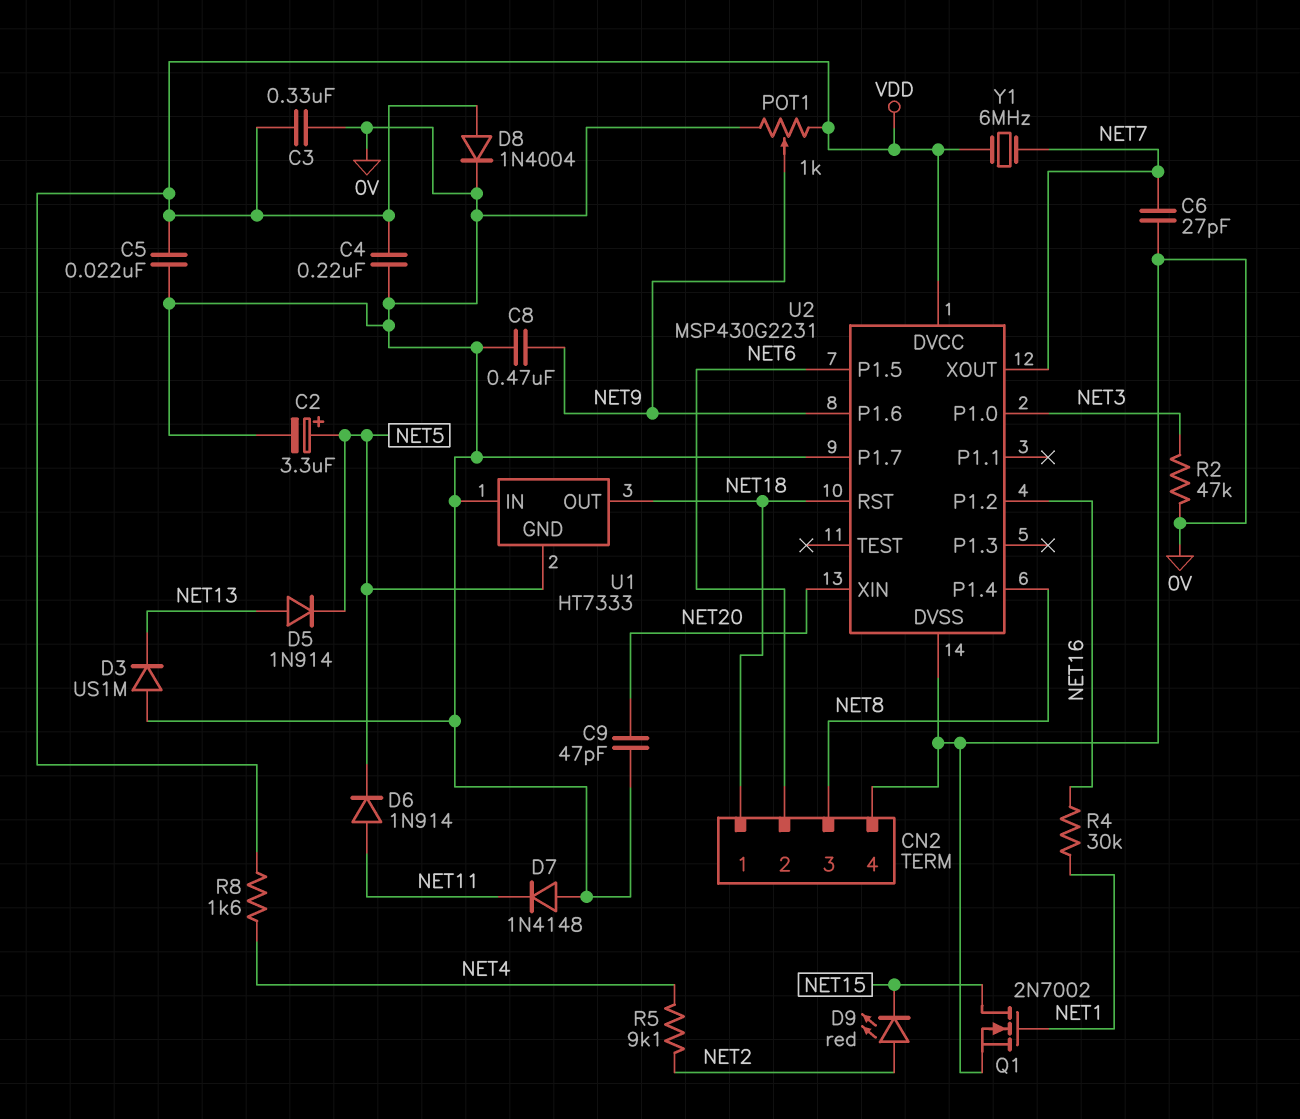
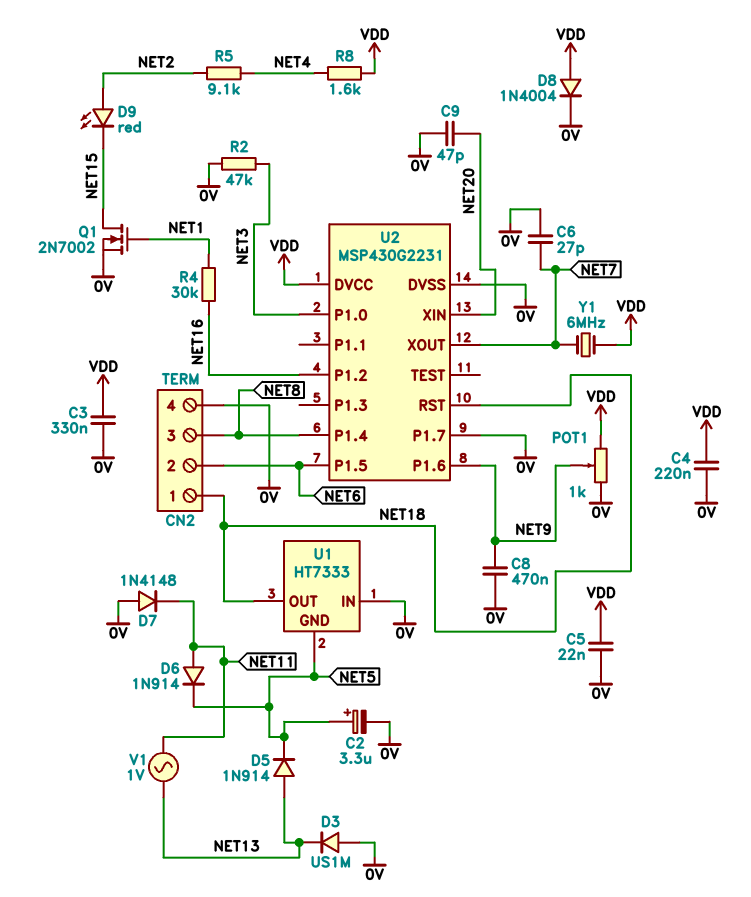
V1: none -> AC 1V (NET11, NET13)

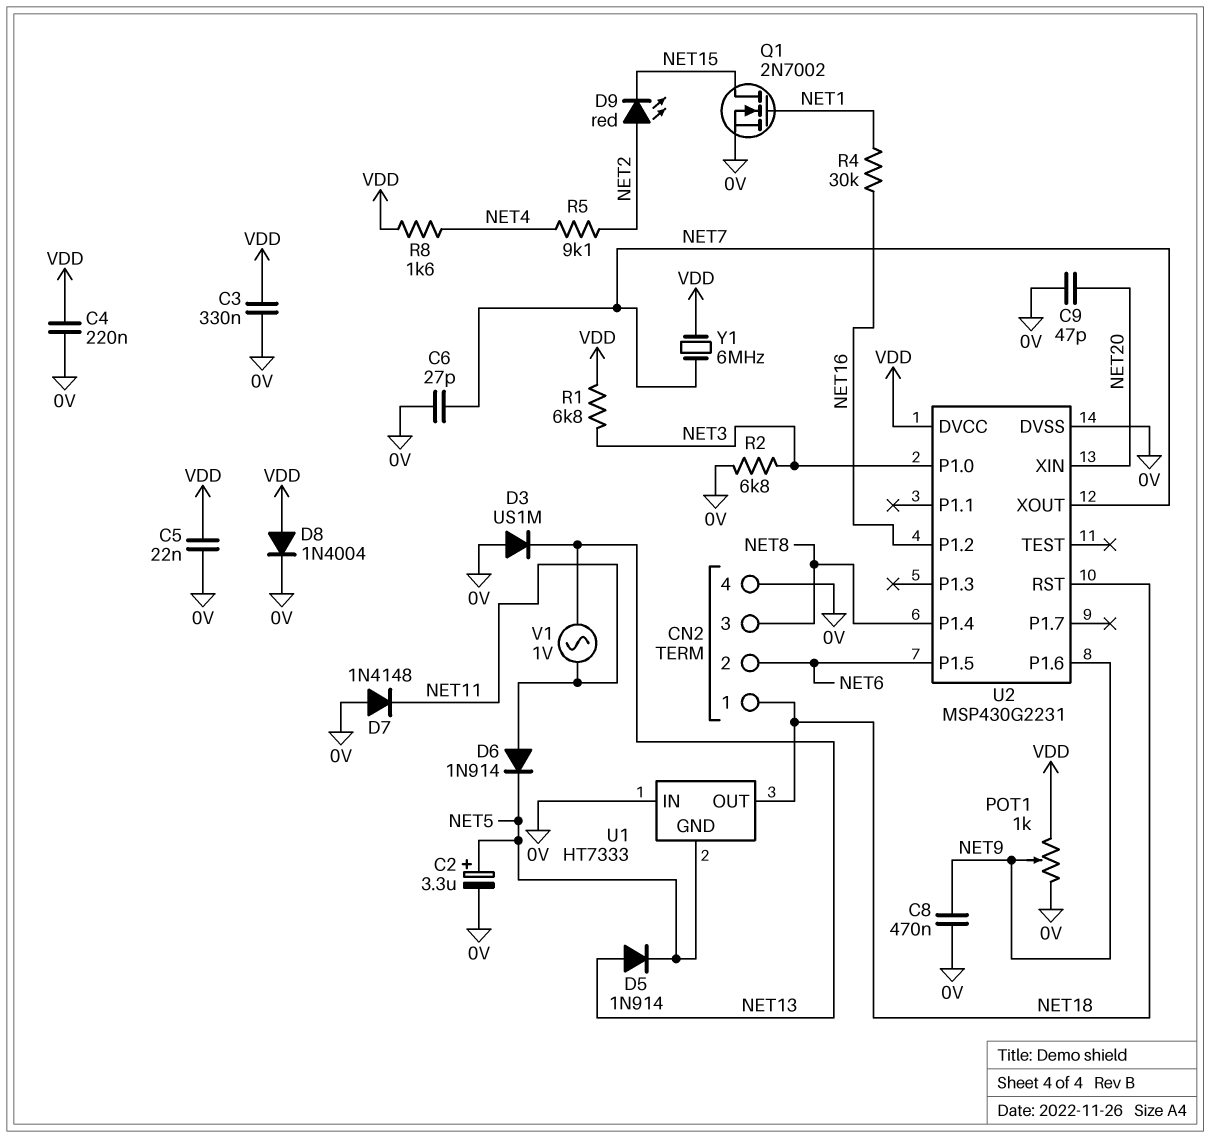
R1: none -> 6.8k (NET3, VDD)
R2: 47k (0V, NET3) -> 6.8k (0V, NET3)
U2 pin P1.7: 0V -> none

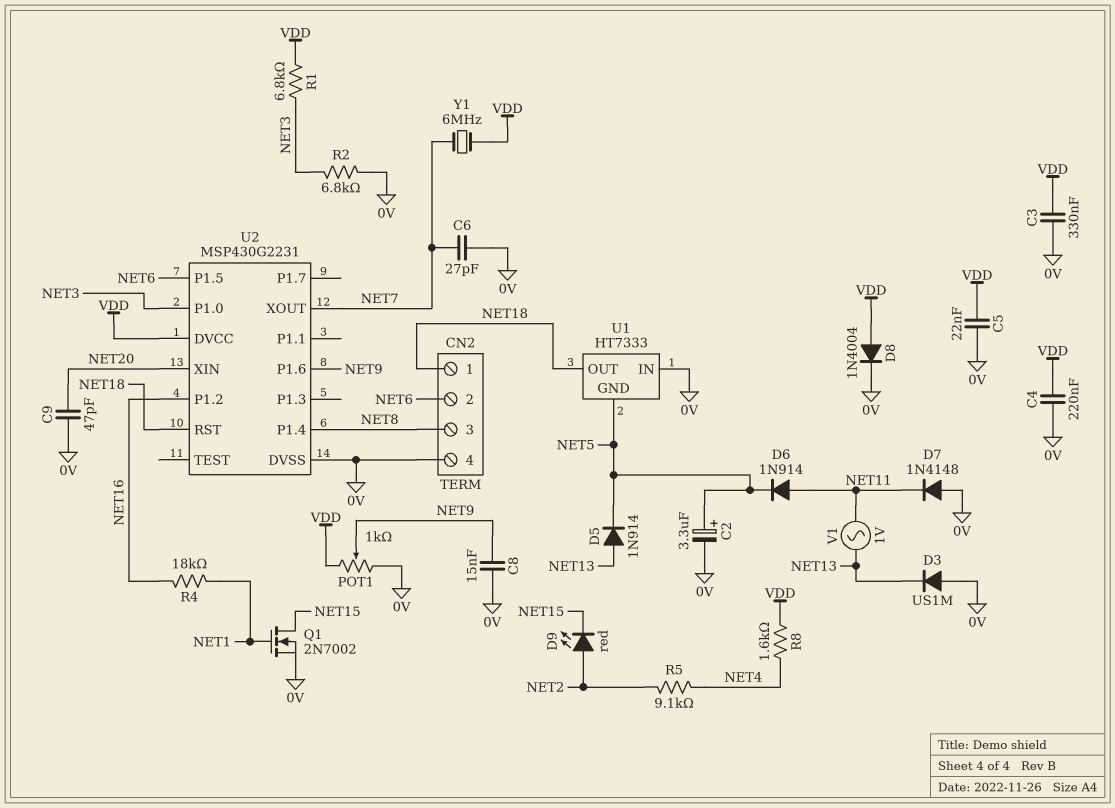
C8: 470nF (0V, NET9) -> 15nF (0V, NET9)
R4: 30k (NET1, NET16) -> 18k (NET1, NET16)

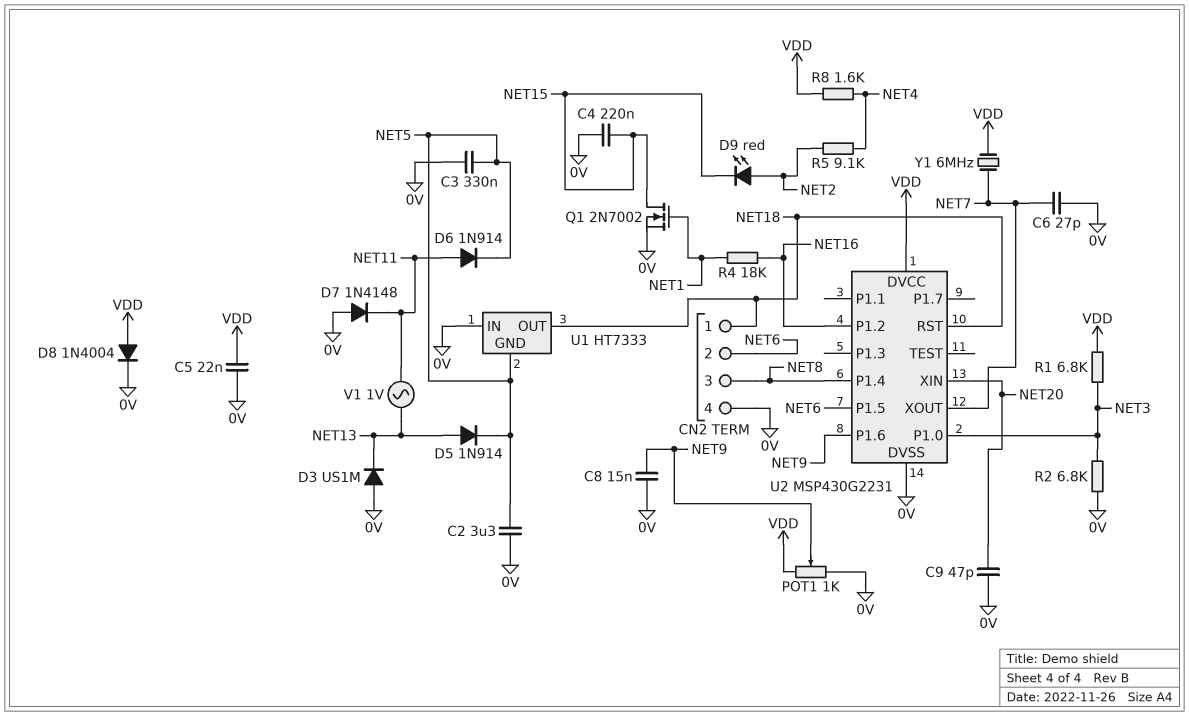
C2: 3.3uF (plus NET5, minus 0V) -> 3.3uF (0V, NET5)
C3: 330nF (0V, VDD) -> 330nF (0V, NET5)
C4: 220nF (0V, VDD) -> 220nF (0V, NET15)

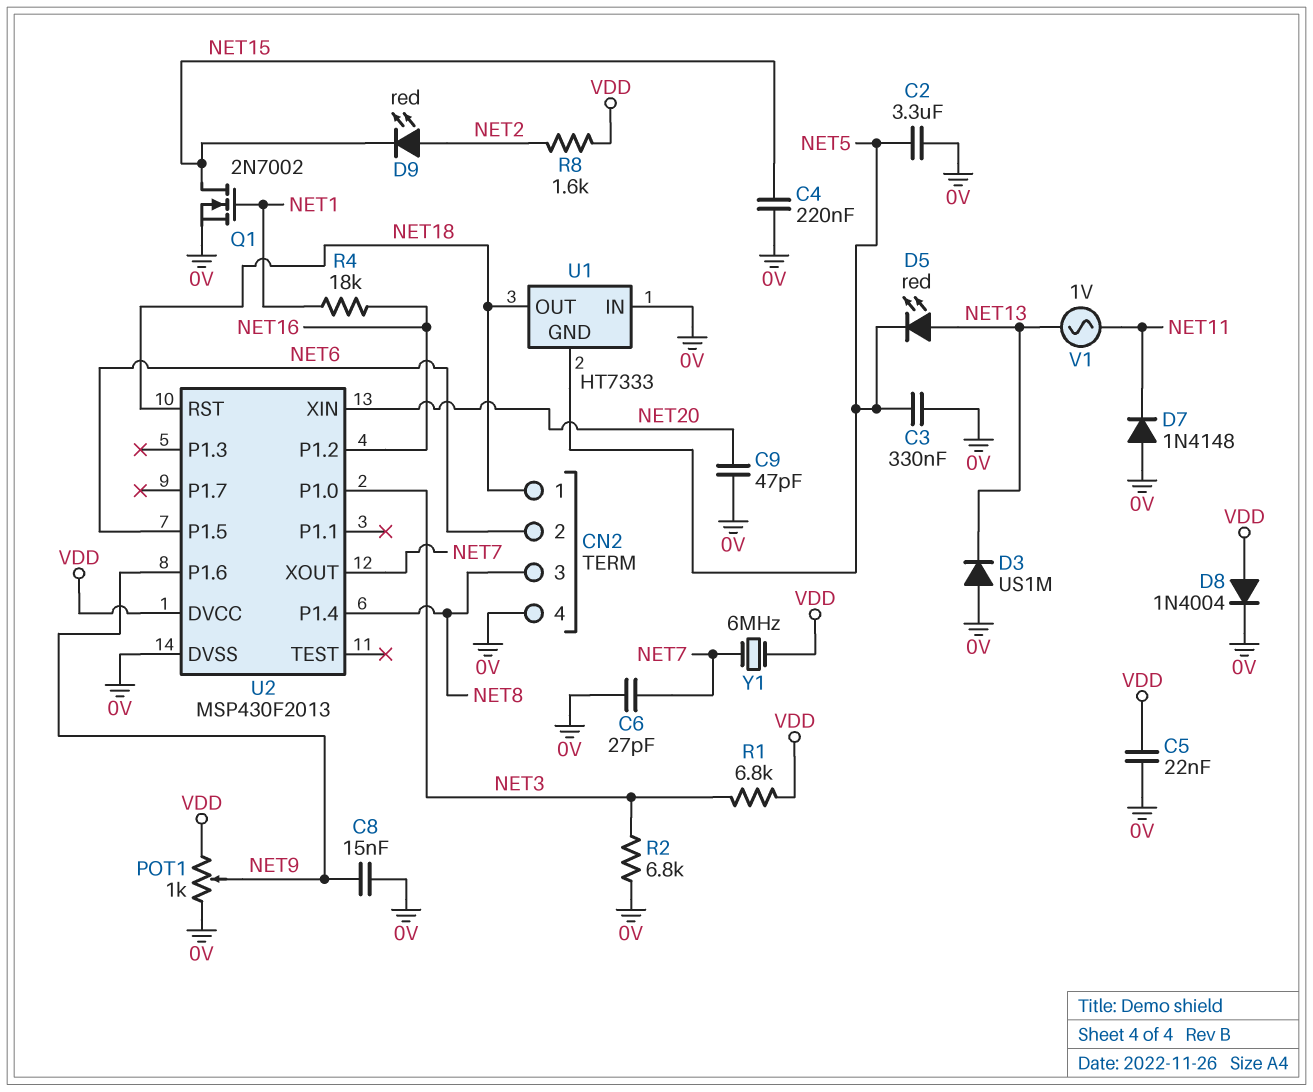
D5: diode 1N914 (A NET13, K NET5) -> LED red (A NET13, K NET5)
D6: diode 1N914 (A NET11, K NET5) -> none
R5: 9.1k (NET2, NET4) -> none
R8: 1.6k (NET4, VDD) -> 1.6k (NET2, VDD)
U2: MSP430G2231 -> MSP430F2013

